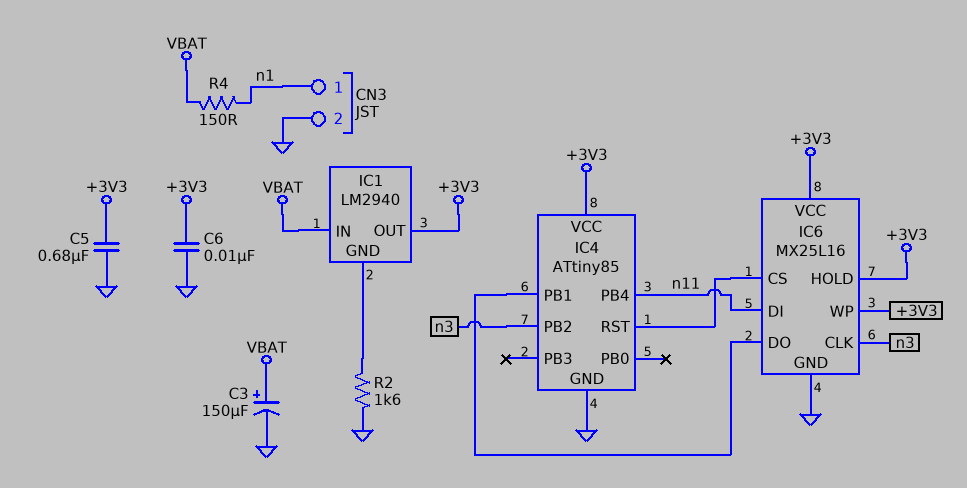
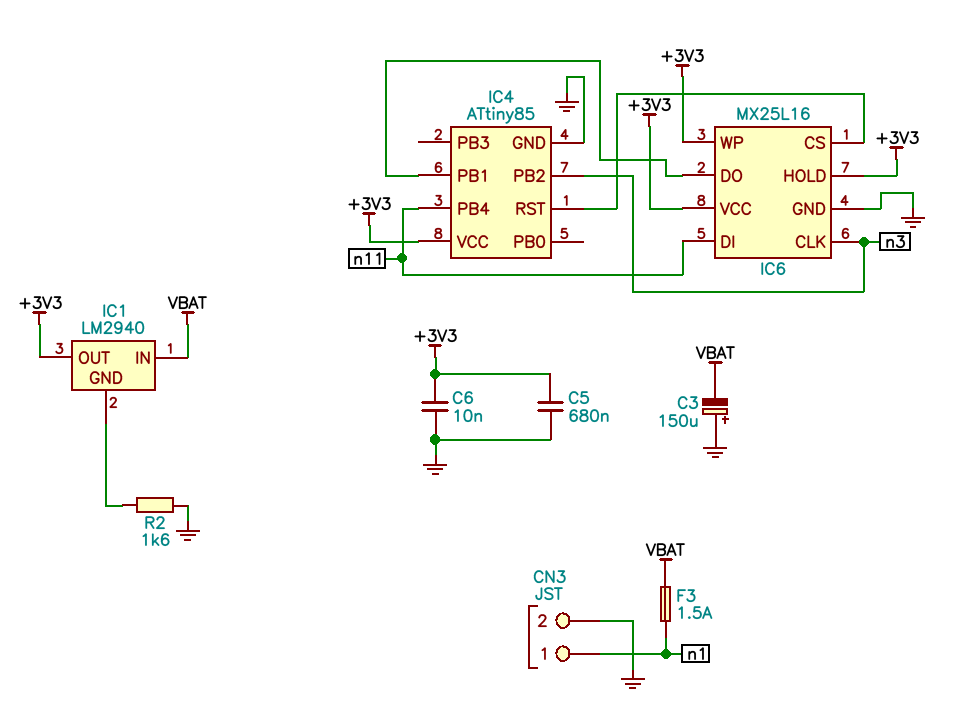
C3: 150uF (plus VBAT, minus GND) -> 150uF (plus GND, minus VBAT)
F3: none -> 1.5A (VBAT, n1)
R4: 150 (VBAT, n1) -> none

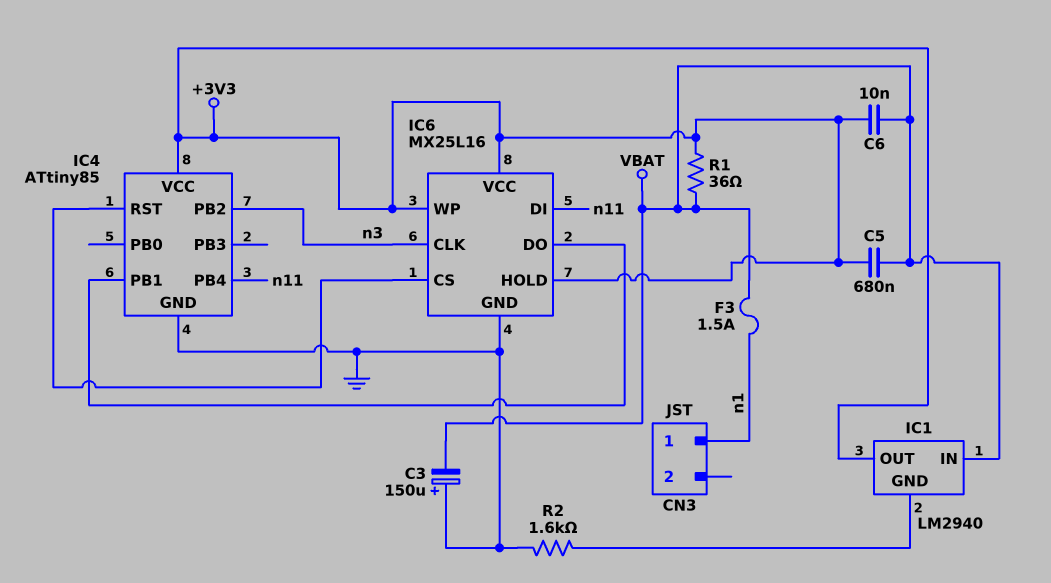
C5: 680nF (+3V3, GND) -> 680nF (+3V3, VBAT)
C6: 10nF (+3V3, GND) -> 10nF (+3V3, VBAT)
CN3 pin 2: GND -> none
R1: none -> 36 (+3V3, VBAT)

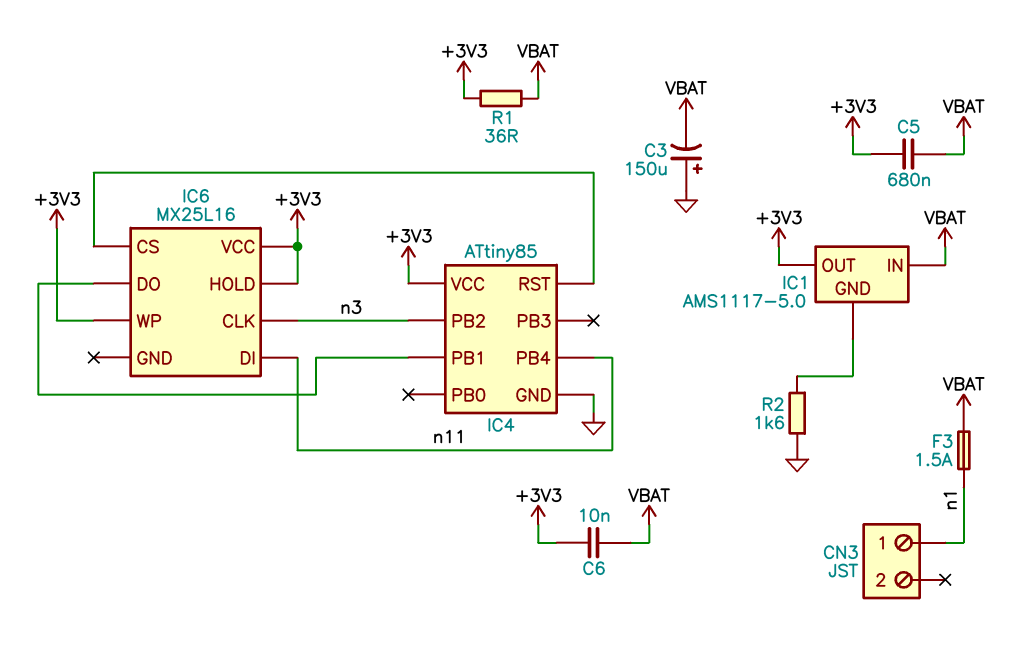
IC1: LM2940 -> AMS1117-5.0
IC6 pin GND: GND -> none

